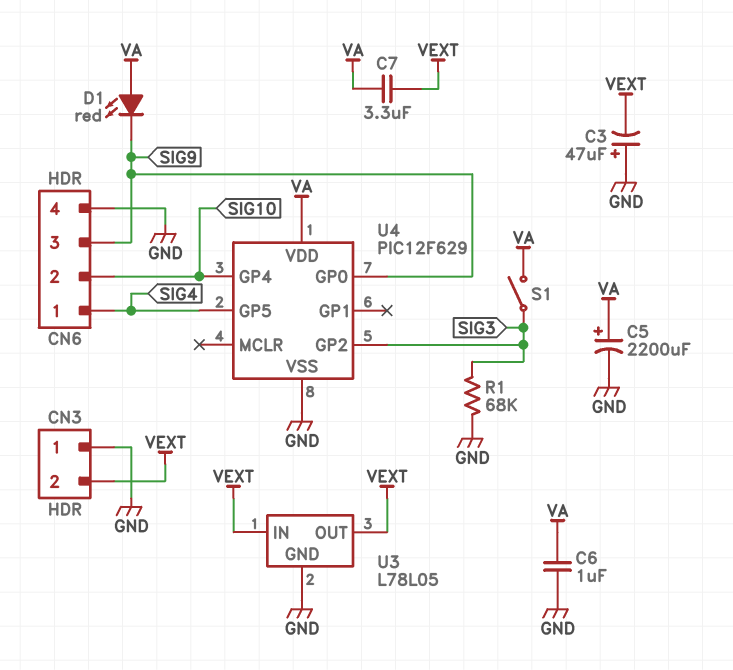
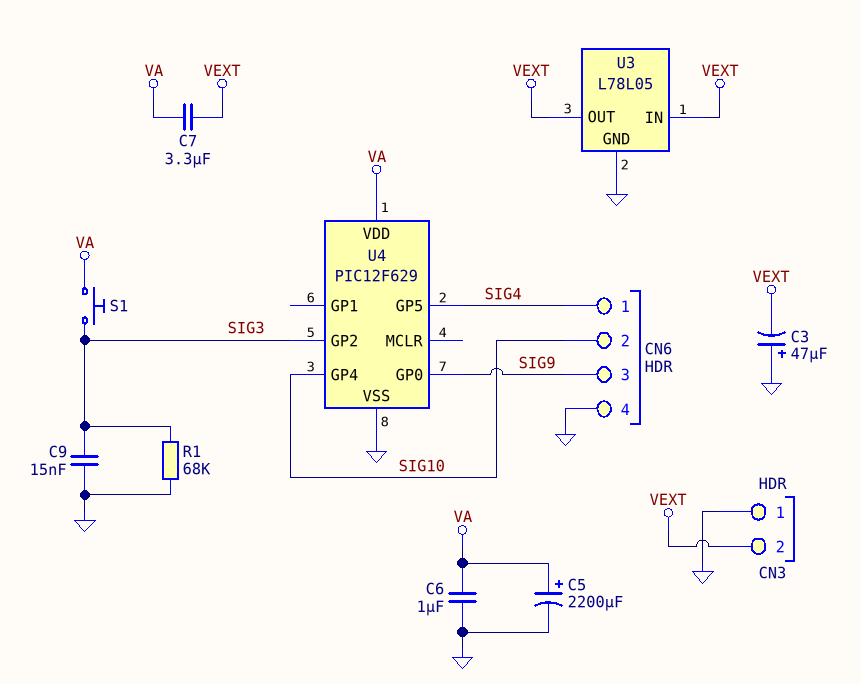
C9: none -> 15nF (GND, SIG3)
D1: LED red (A VA, K SIG9) -> none
S1: switch (SIG3, VA) -> button (SIG3, VA)

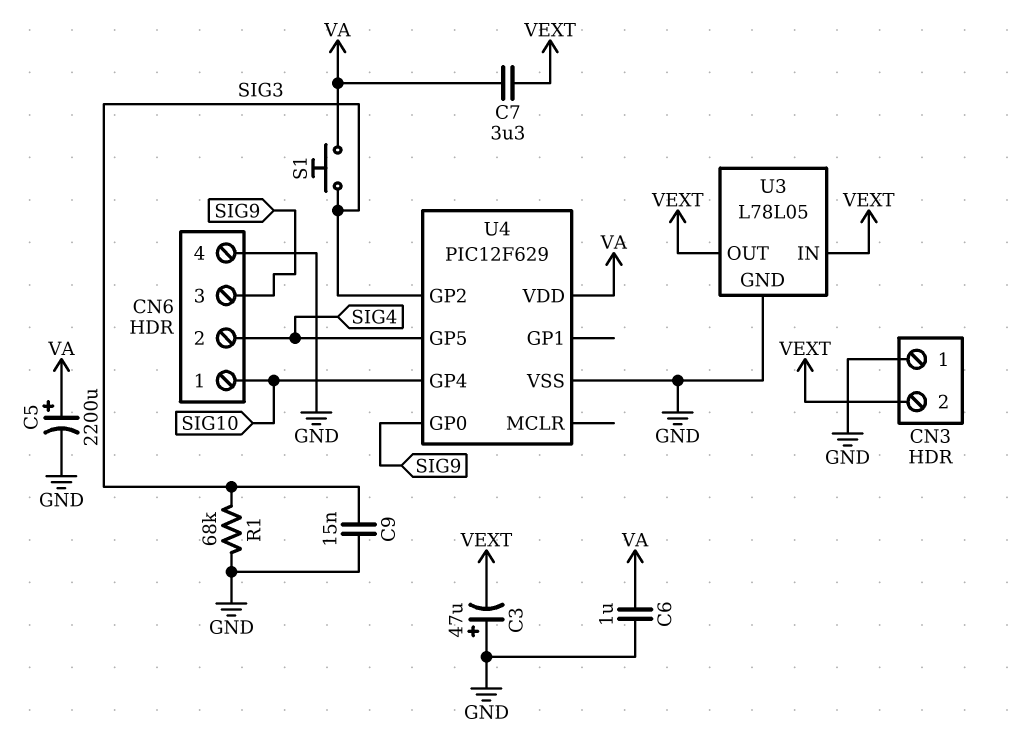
CN6 pin 1: SIG4 -> SIG10
CN6 pin 2: SIG10 -> SIG4

